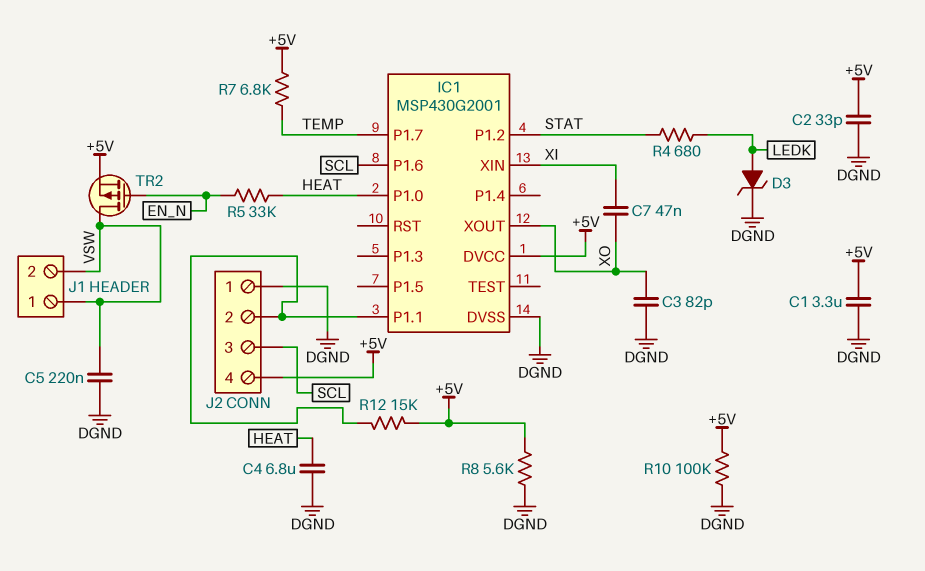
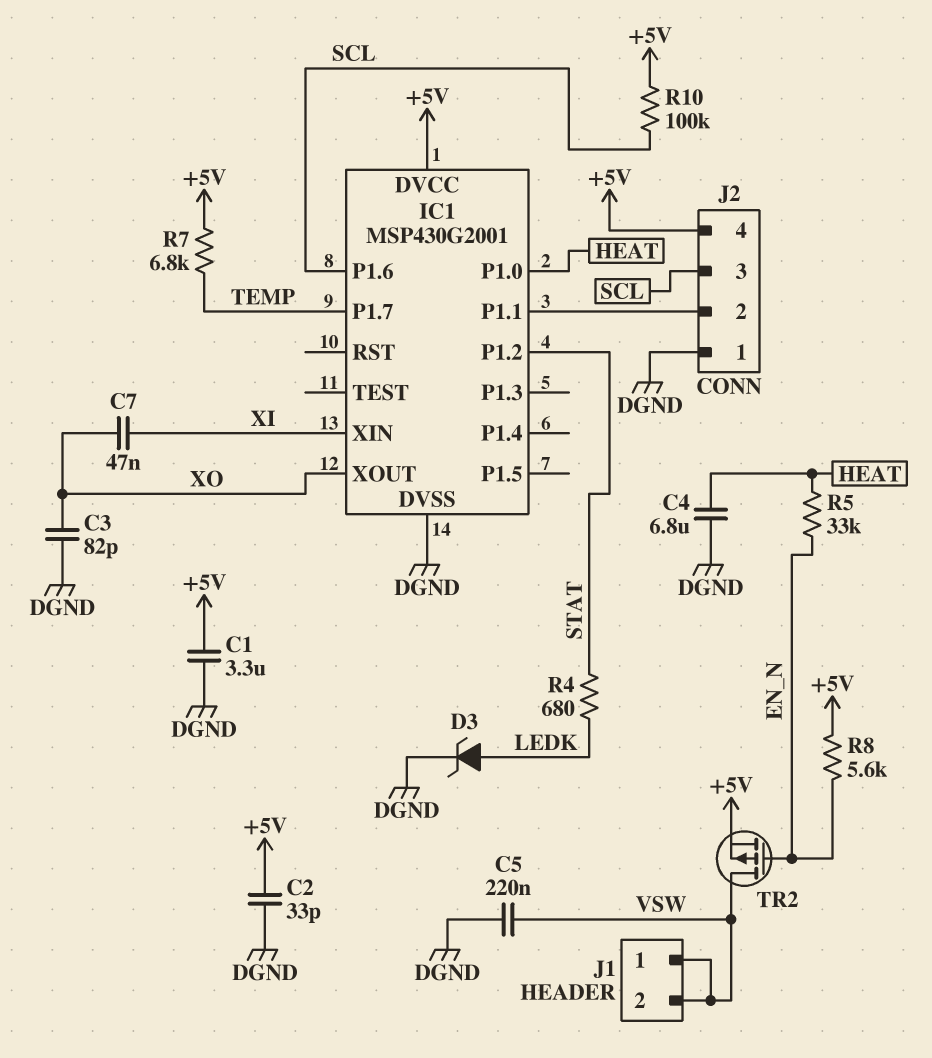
R8: 5.6k (+5V, DGND) -> 5.6k (+5V, EN_N)
R10: 100k (+5V, DGND) -> 100k (+5V, SCL)
R12: 15k (+5V, IC1/P1.1) -> none

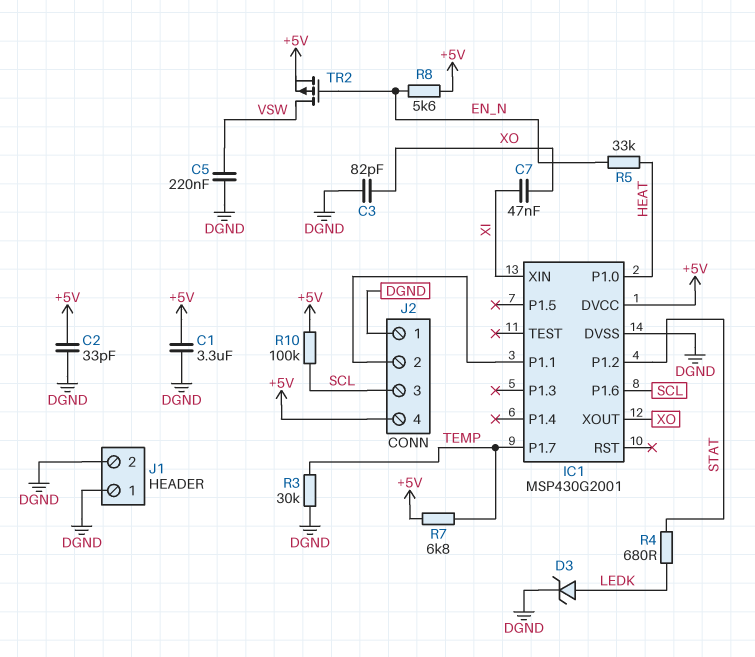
C4: 6.8uF (DGND, HEAT) -> none
J1 pin 1: VSW -> DGND
J1 pin 2: VSW -> DGND
R3: none -> 30k (DGND, TEMP)

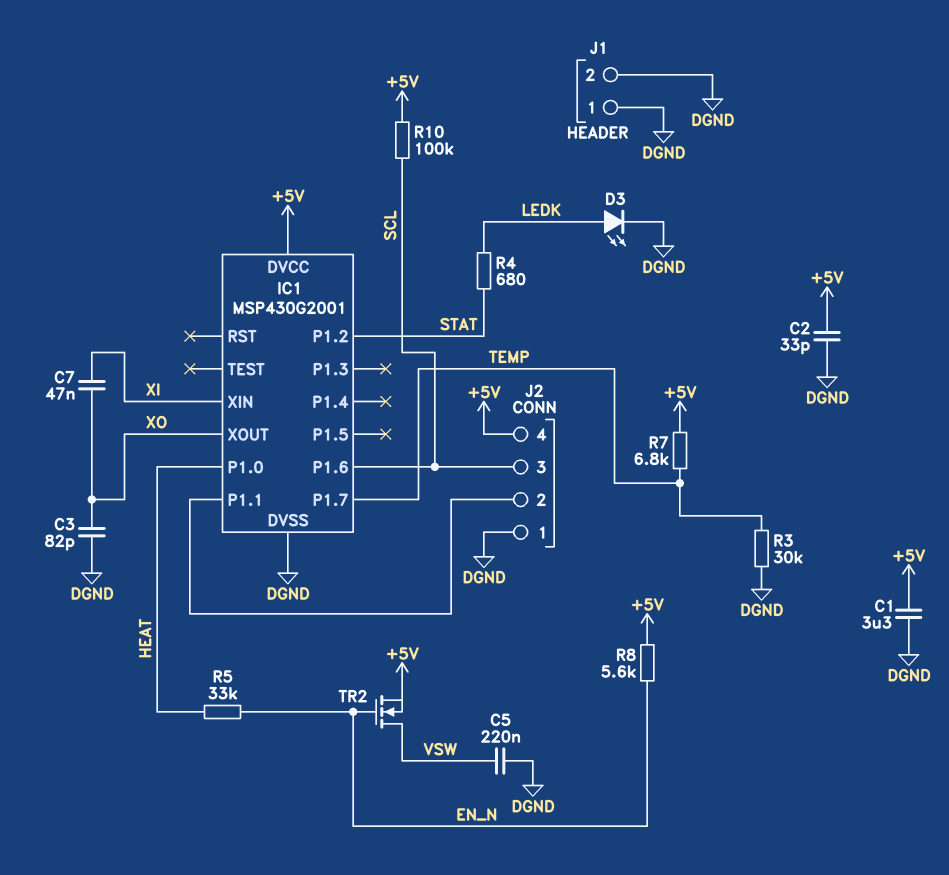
D3: zener (A LEDK, K DGND) -> LED (A LEDK, K DGND)
TR2: PMOS (G EN_N, D VSW, S +5V) -> NMOS (G EN_N, D VSW, S +5V)

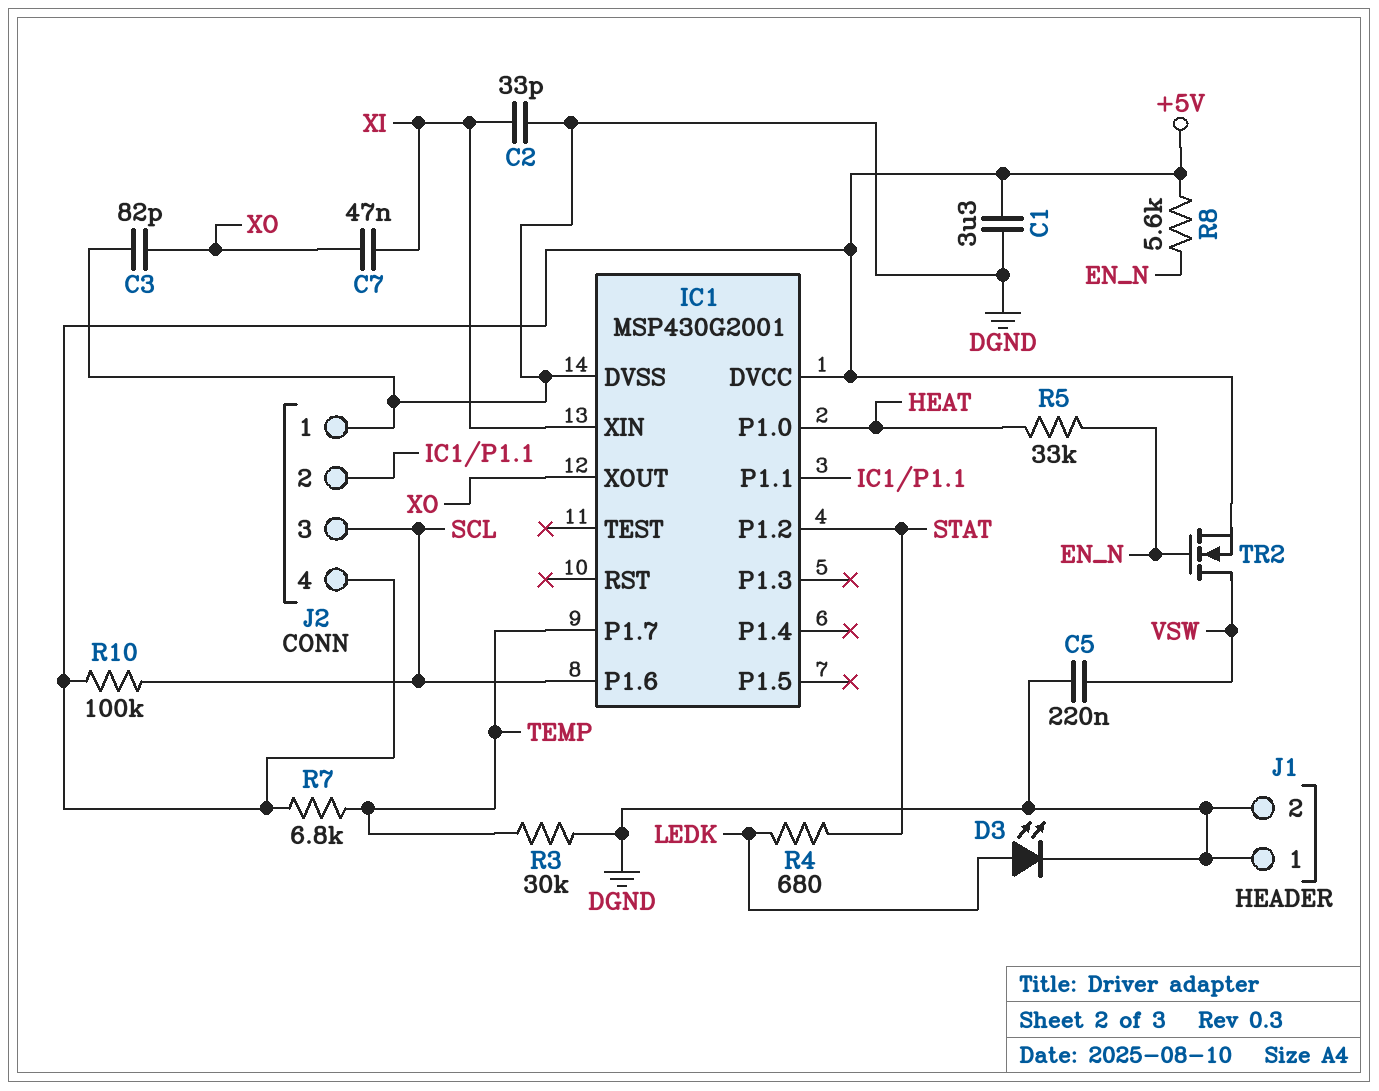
C2: 33pF (+5V, DGND) -> 33pF (DGND, XI)

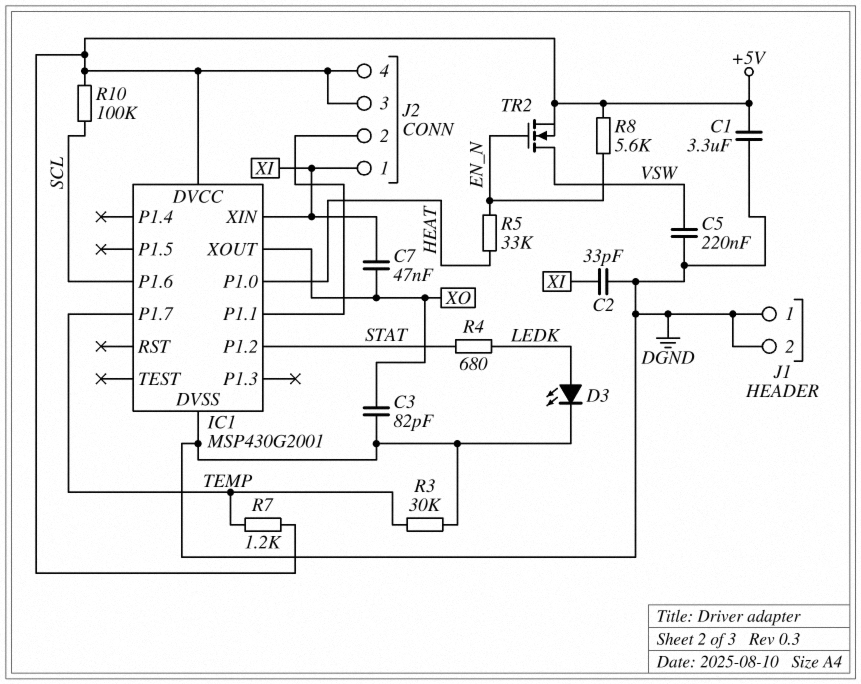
J2 pin 1: DGND -> XI
J2 pin 3: SCL -> +5V
R7: 6.8k (+5V, TEMP) -> 1.2k (+5V, TEMP)

